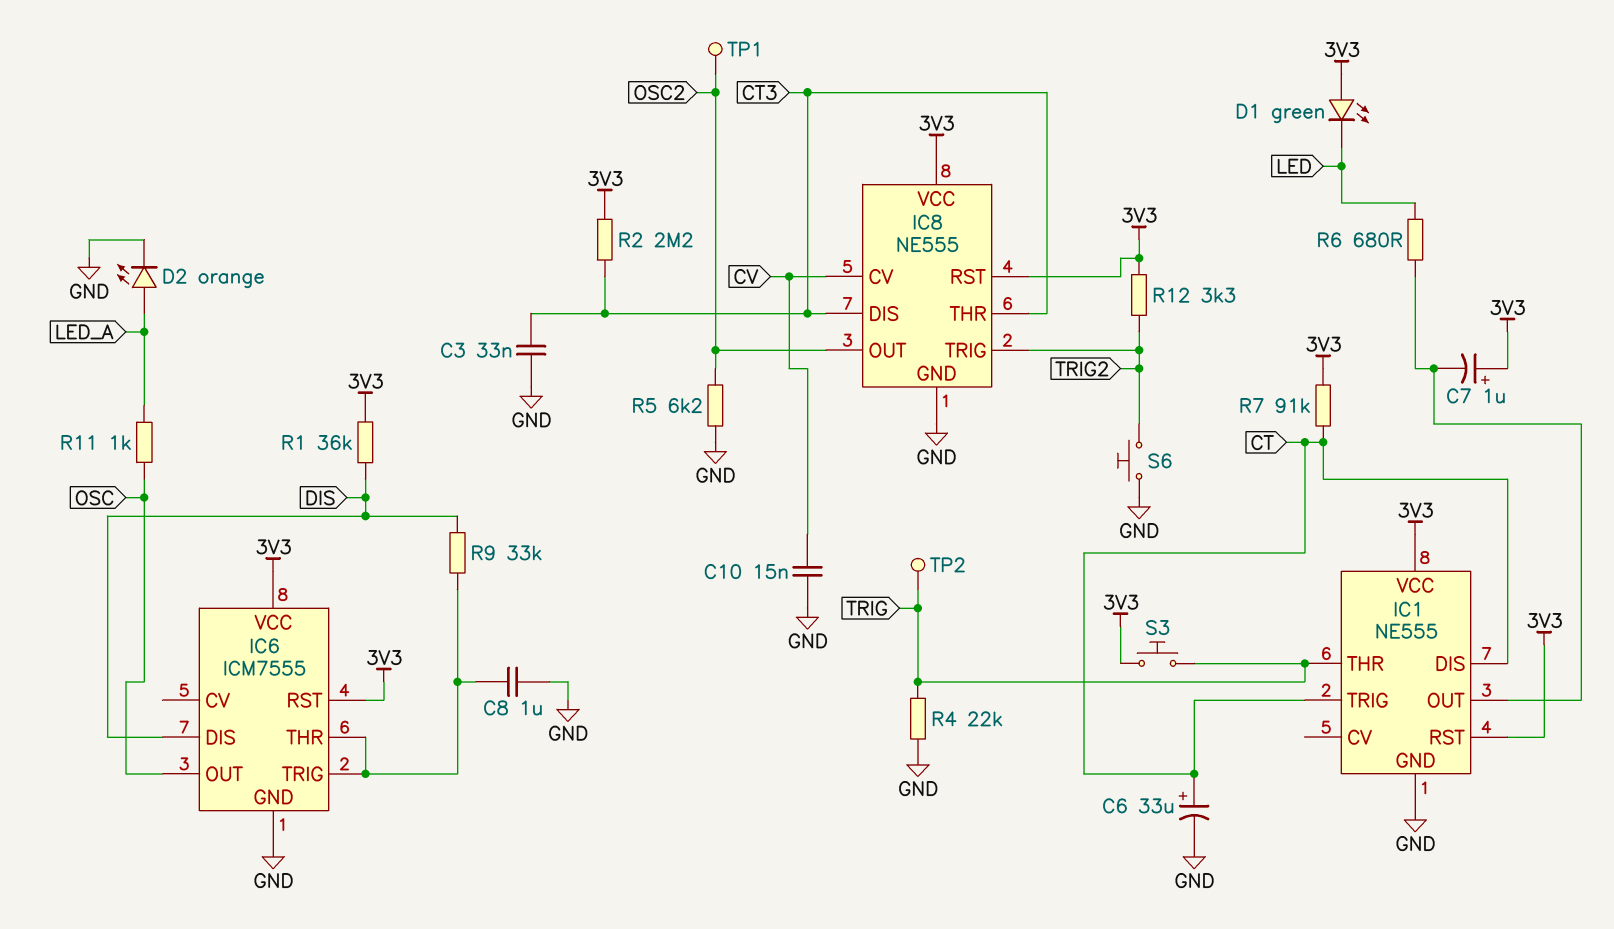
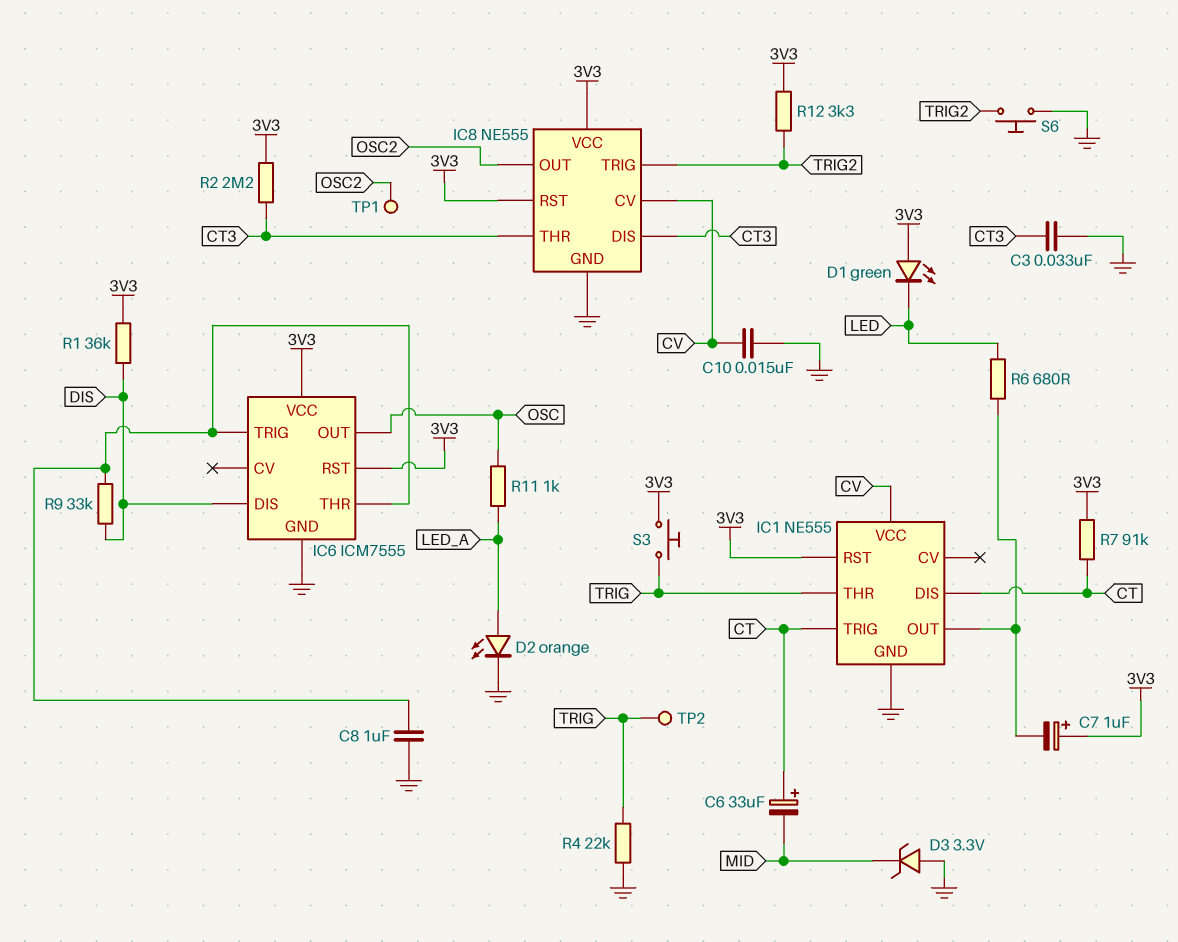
C6: 33uF (plus CT, minus GND) -> 33uF (plus CT, minus MID)
D3: none -> zener 3.3V (A GND, K MID)
IC1 pin VCC: 3V3 -> CV
R5: 6.2k (GND, OSC2) -> none

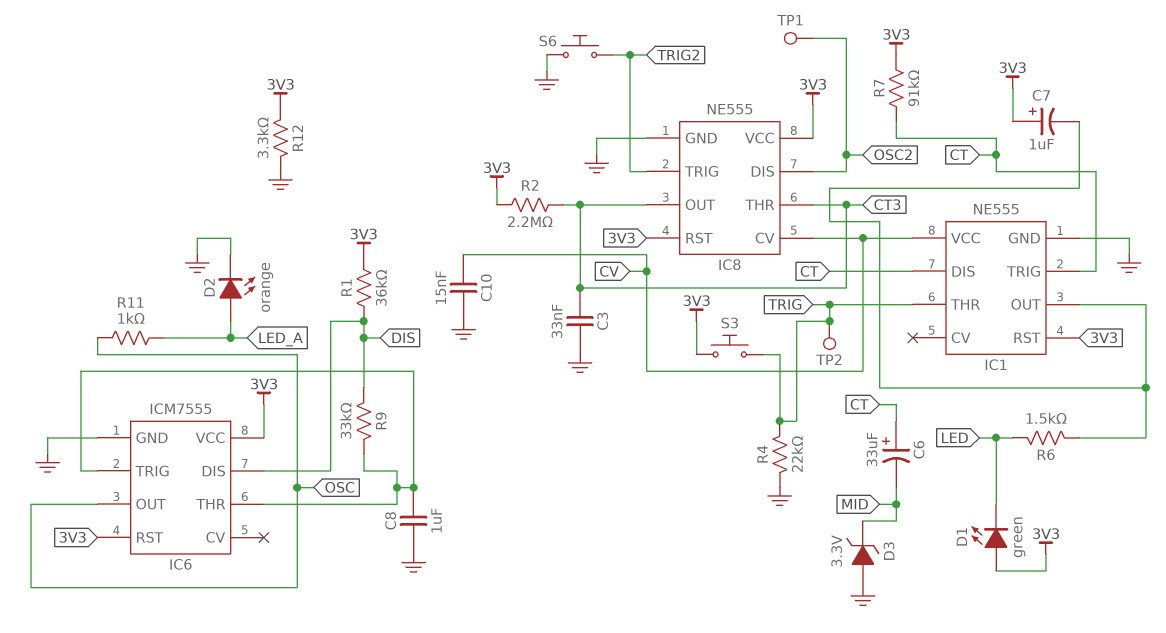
IC8 pin DIS: CT3 -> OSC2
IC8 pin OUT: OSC2 -> CT3
R6: 680 (IC1/OUT, LED) -> 1.5k (IC1/OUT, LED)
R12: 3.3k (3V3, TRIG2) -> 3.3k (3V3, GND)

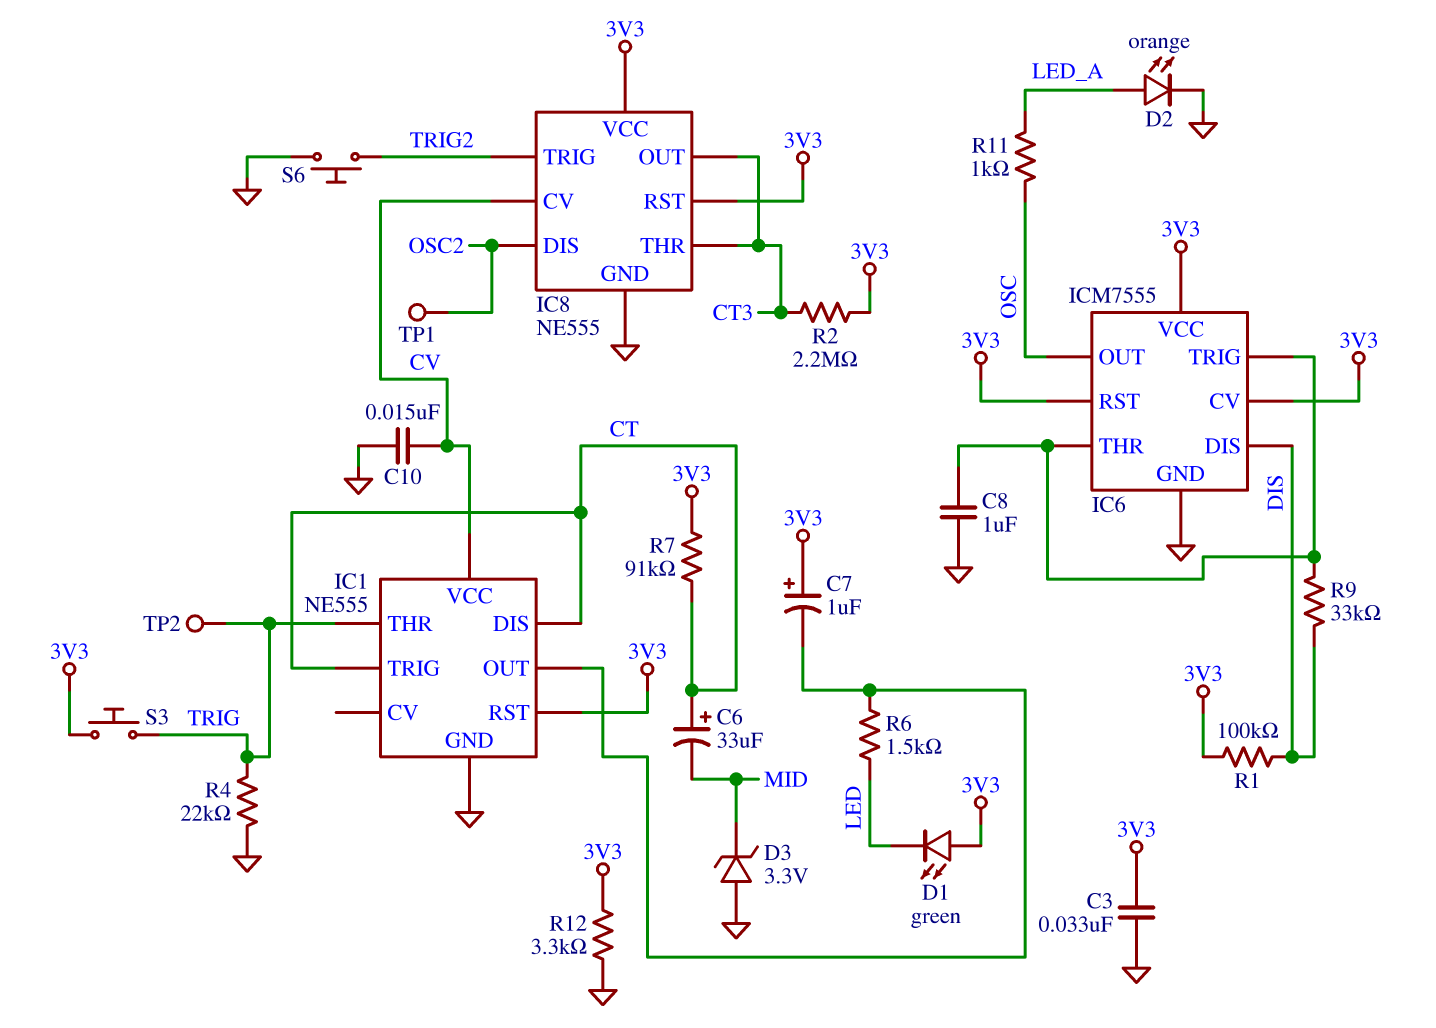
C3: 33nF (CT3, GND) -> 33nF (3V3, GND)
IC6 pin CV: none -> 3V3
R1: 36k (3V3, DIS) -> 100k (3V3, DIS)

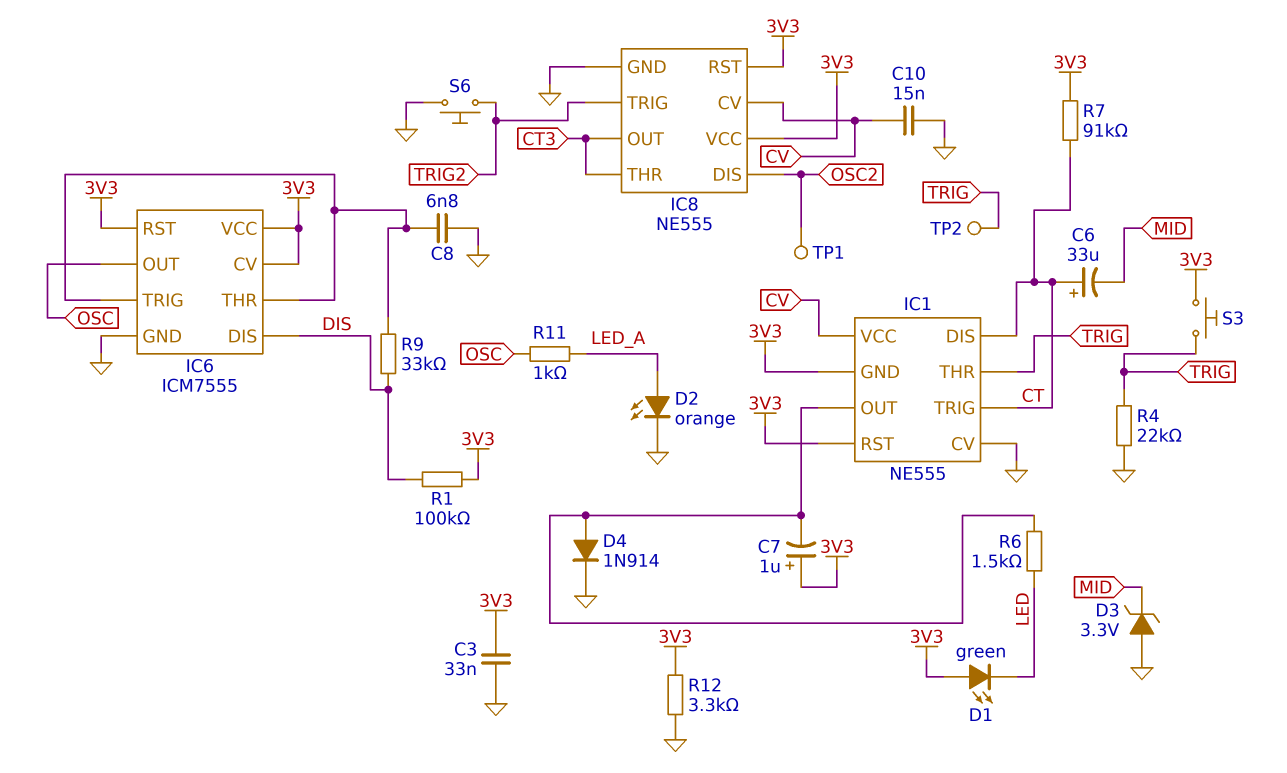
C8: 1uF (GND, IC6/THR) -> 6.8nF (GND, IC6/THR)
D4: none -> diode 1N914 (A IC1/OUT, K GND)
IC1 pin CV: none -> GND
IC1 pin GND: GND -> 3V3
R2: 2.2M (3V3, CT3) -> none

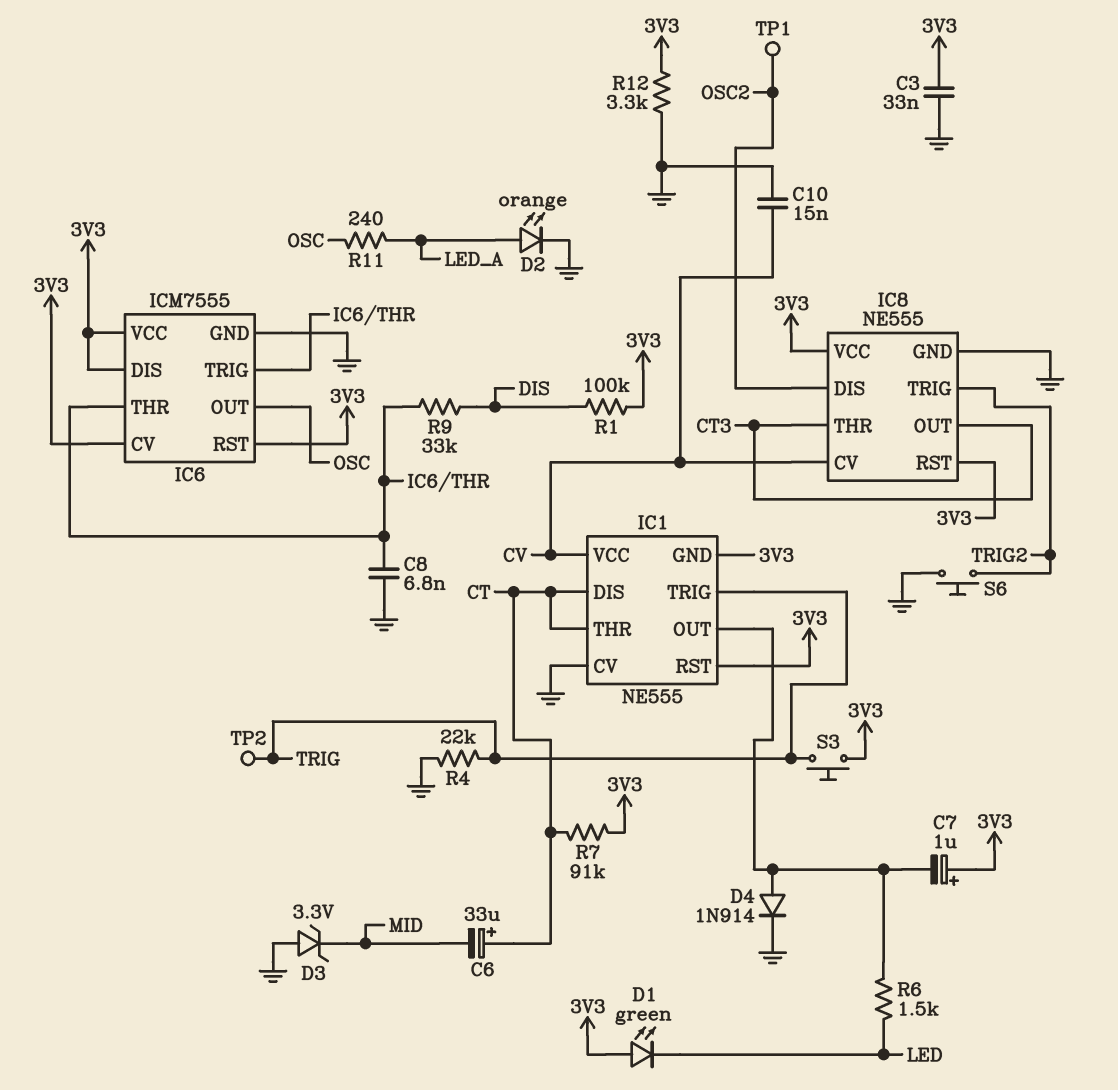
IC1 pin THR: TRIG -> CT
IC1 pin TRIG: CT -> TRIG
IC6 pin DIS: DIS -> 3V3
R11: 1k (LED_A, OSC) -> 240 (LED_A, OSC)

